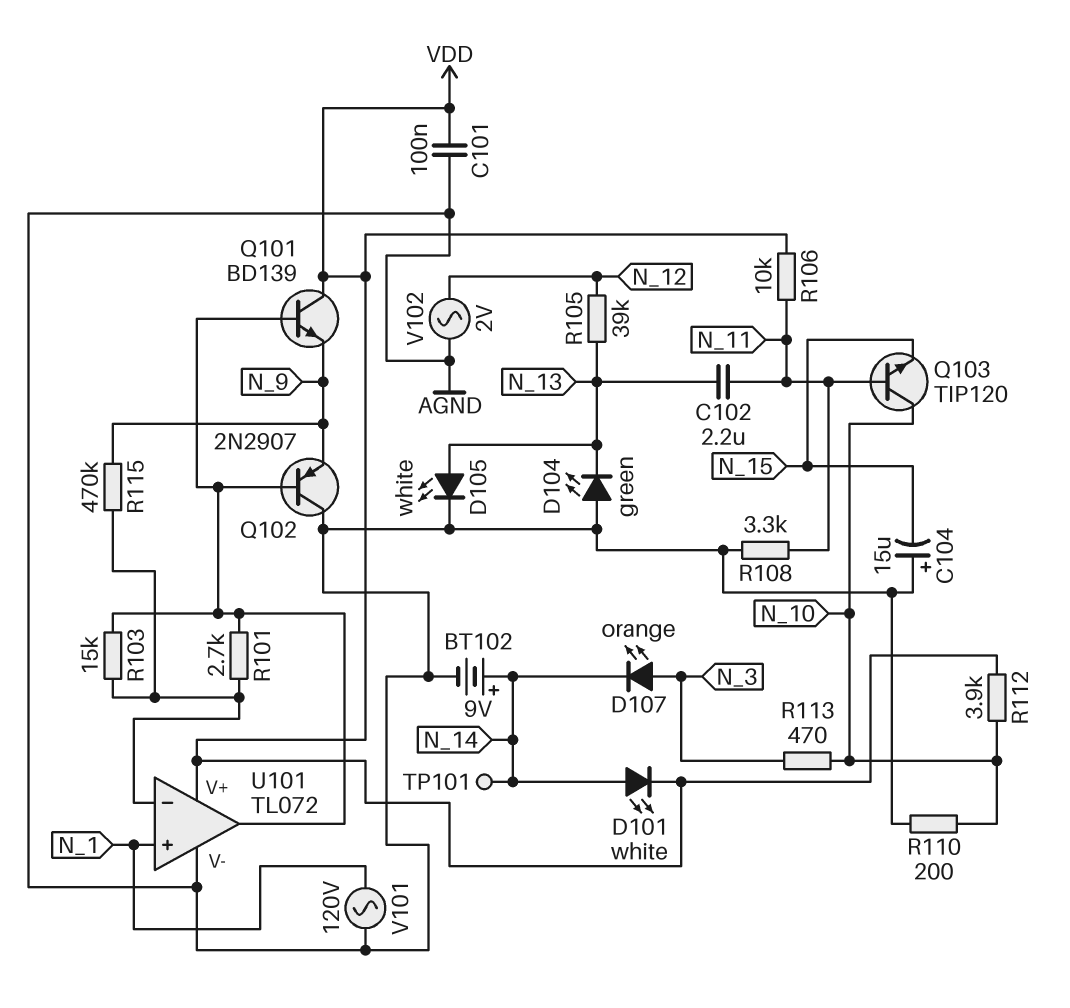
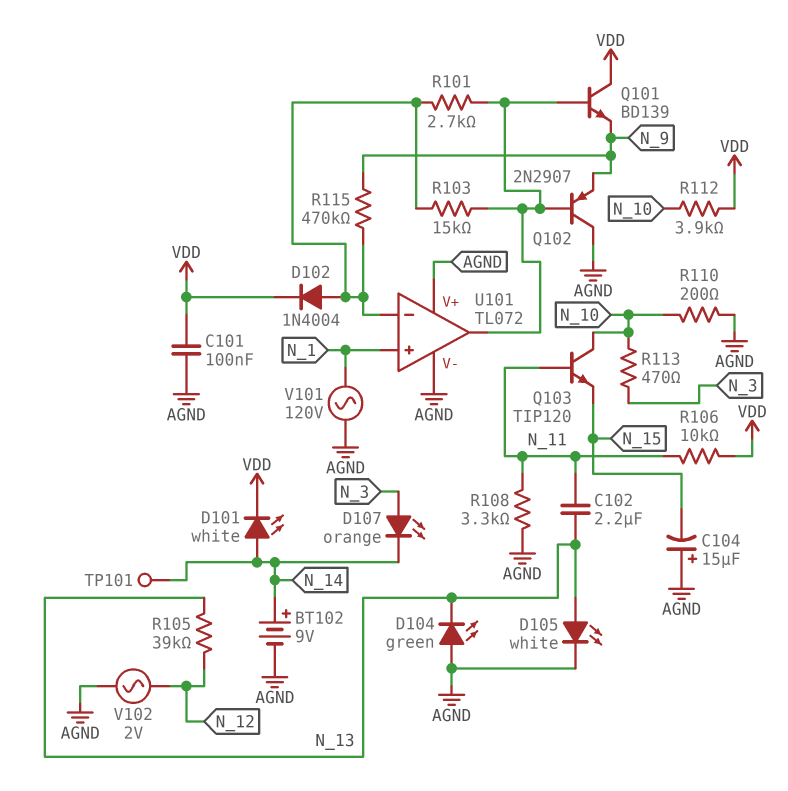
D102: none -> diode 1N4004 (A U101/in-, K VDD)
U101 pin V+: VDD -> AGND

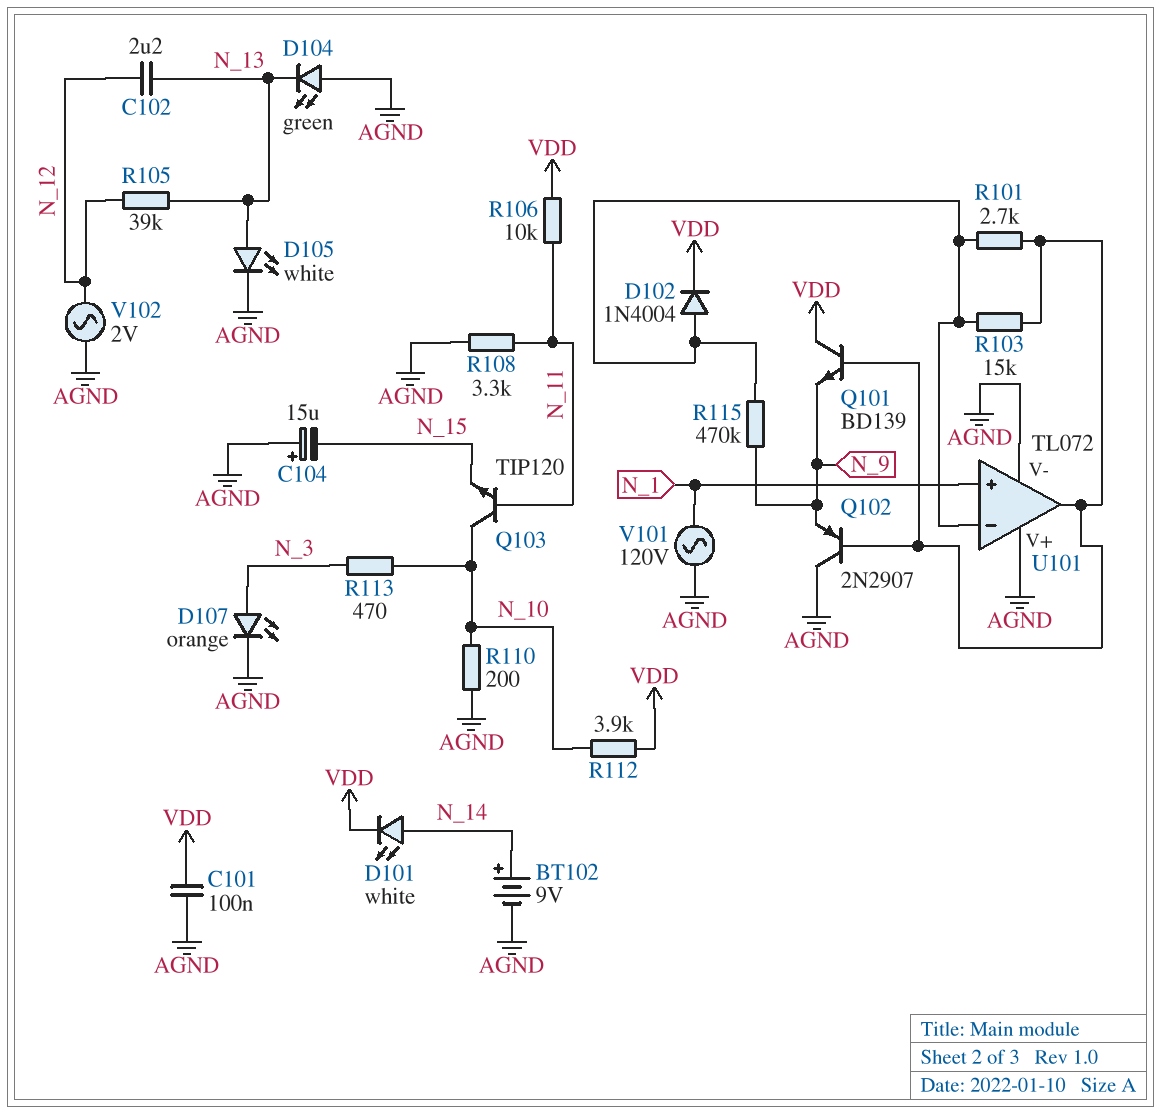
C102: 2.2uF (N_11, N_13) -> 2.2uF (N_12, N_13)
D107: LED orange (A N_3, K N_14) -> LED orange (A N_3, K AGND)
TP101: test point (N_14) -> none

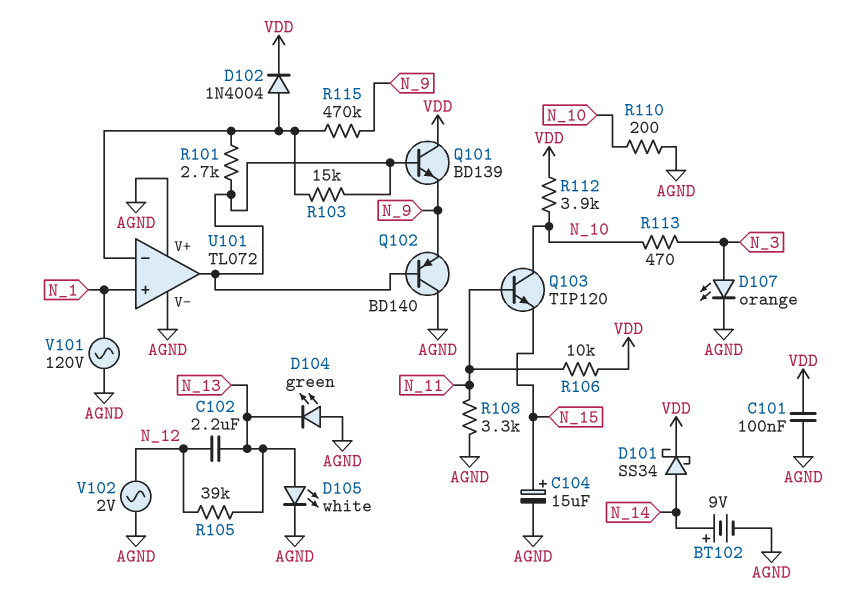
C104: 15uF (plus AGND, minus N_15) -> 15uF (plus N_15, minus AGND)
D101: LED white (A N_14, K VDD) -> schottky SS34 (A N_14, K VDD)
Q102: PNP 2N2907 (B U101/out, C AGND, E N_9) -> PNP BD140 (B U101/out, C AGND, E N_9)

